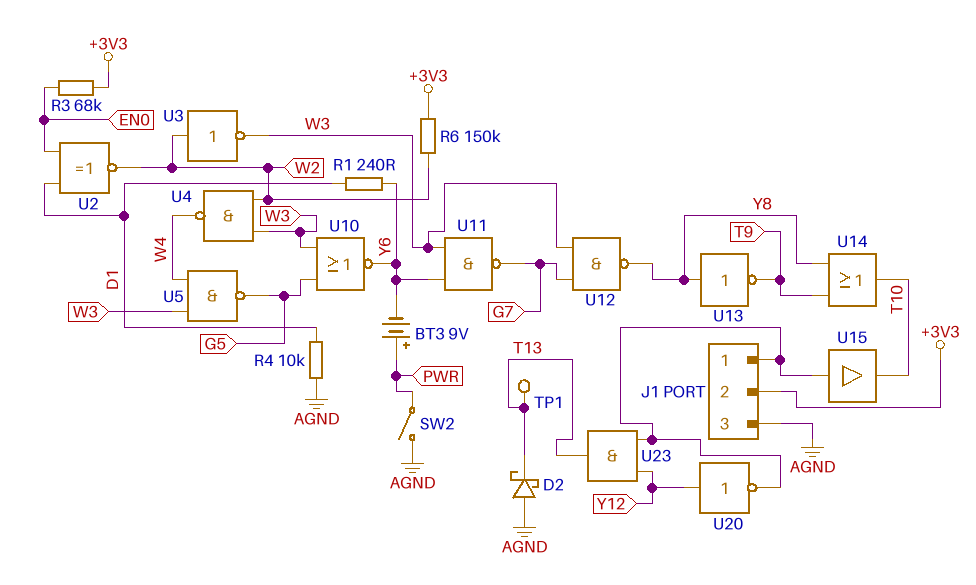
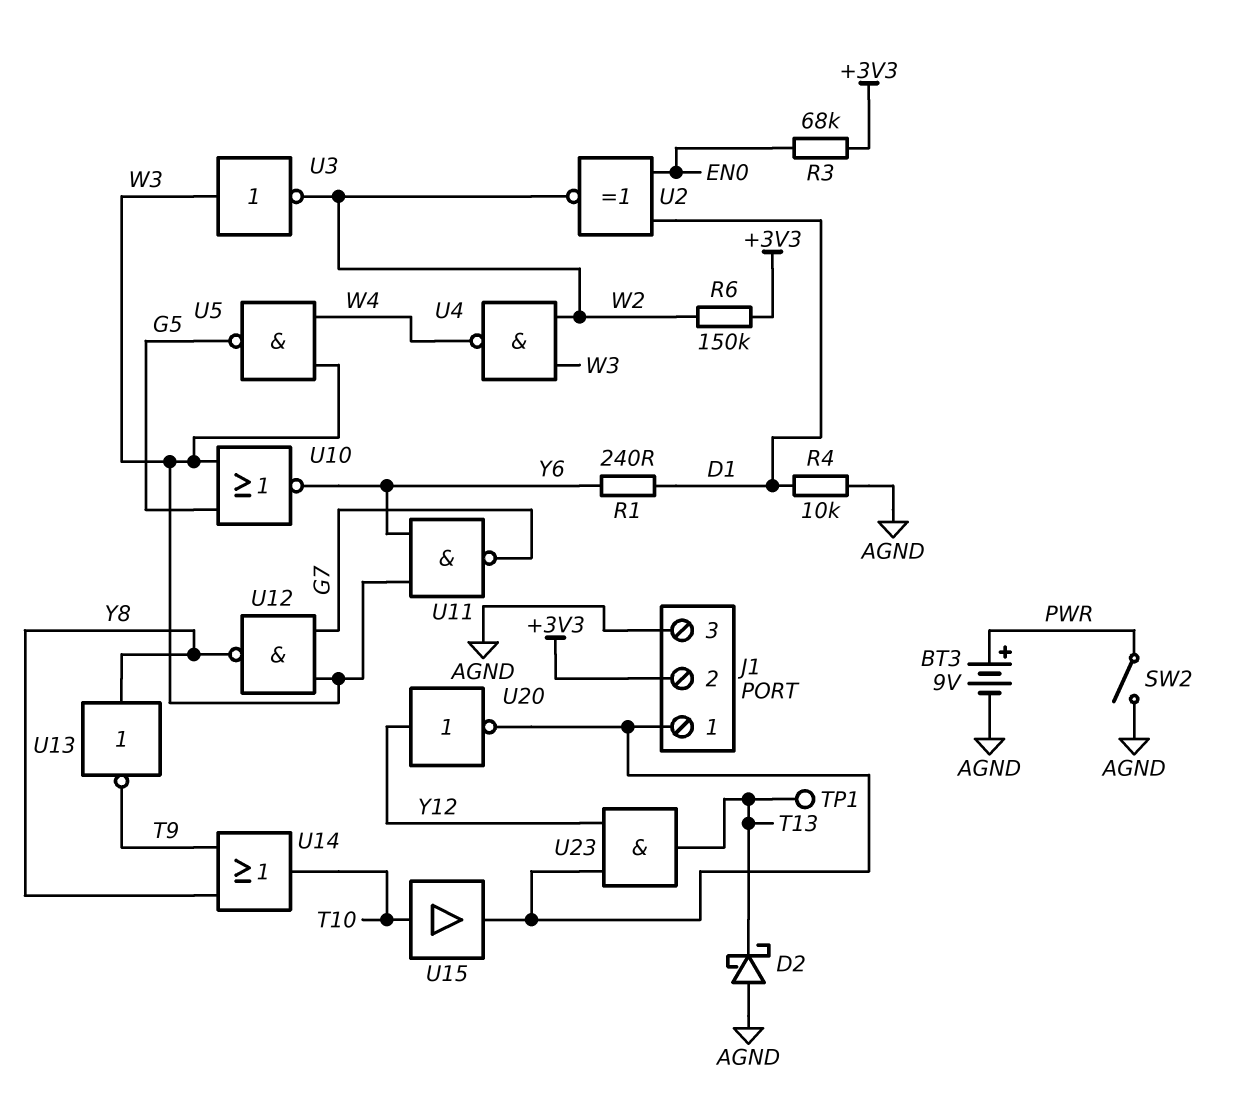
BT3: 9V (plus PWR, minus Y6) -> 9V (plus PWR, minus AGND)
U3: NOT (in W2, out W3) -> NOT (in W3, out W2)
U15: buffer (in J1/1, out T10) -> buffer (in T10, out J1/1)

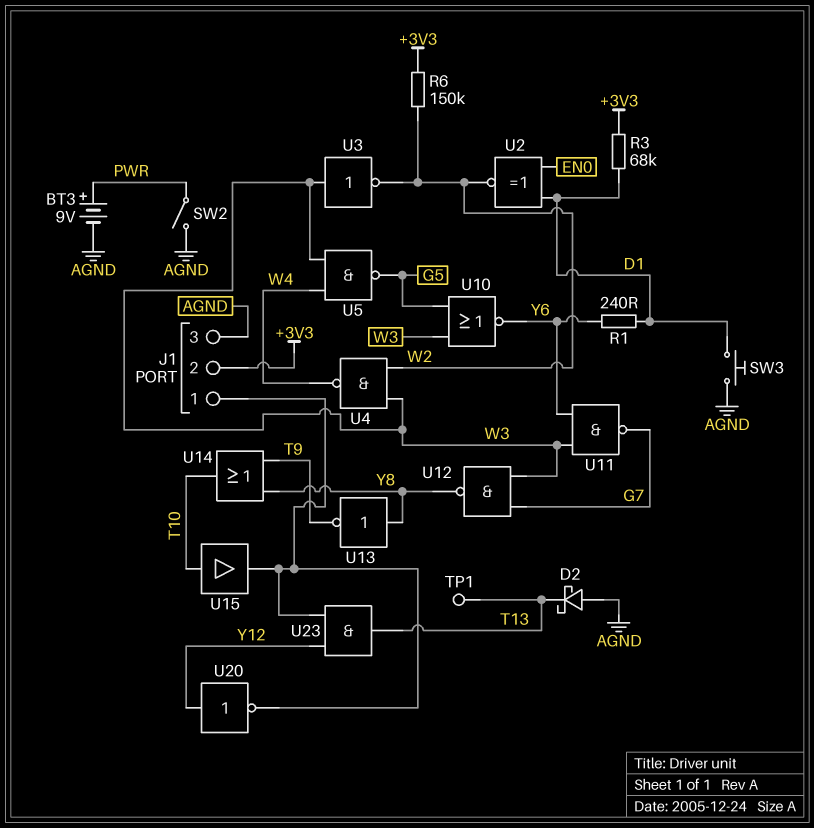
R3: 68k (+3V3, EN0) -> 68k (+3V3, D1)
R4: 10k (AGND, D1) -> none
SW3: none -> button (AGND, D1)

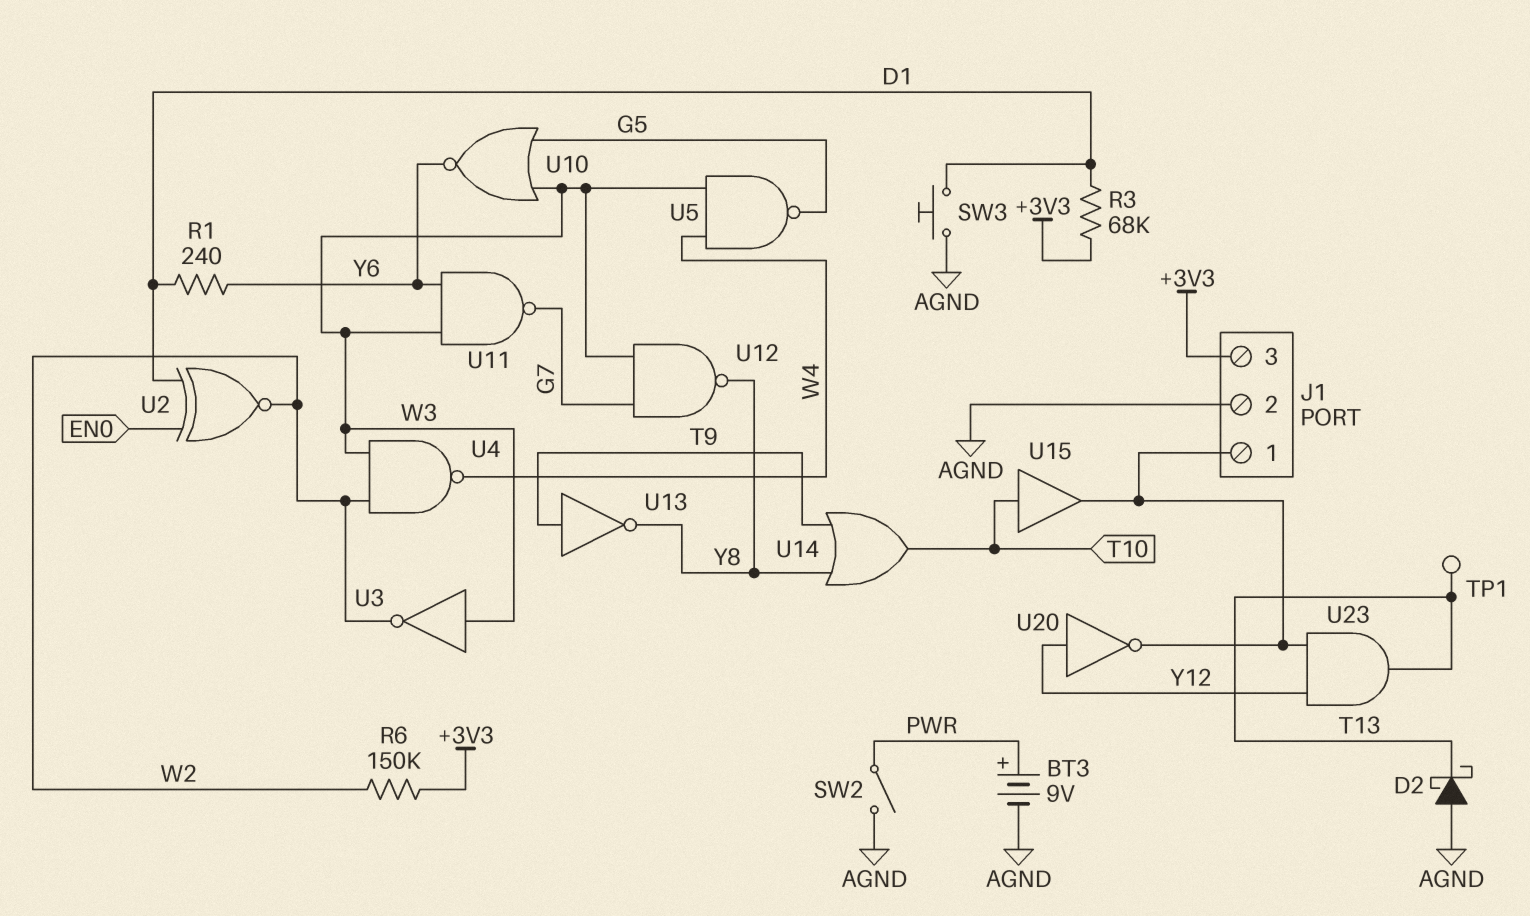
J1 pin 2: +3V3 -> AGND
J1 pin 3: AGND -> +3V3
U13: NOT (in Y8, out T9) -> NOT (in T9, out Y8)

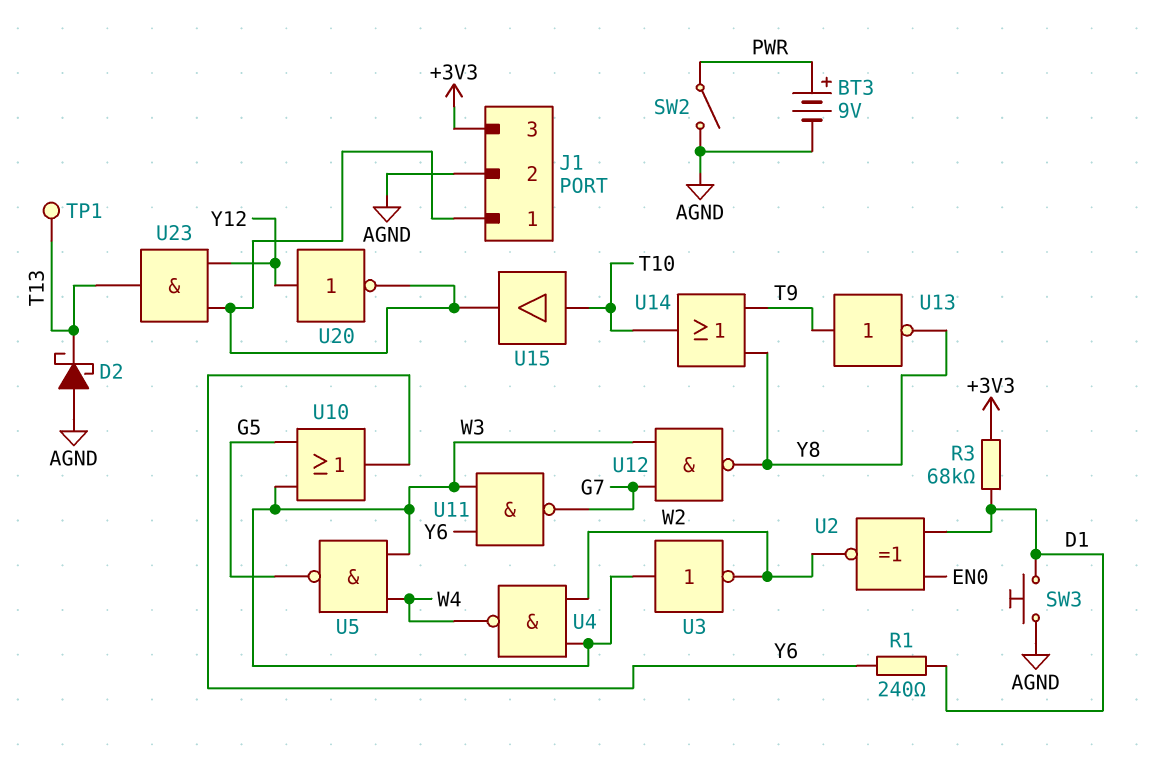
R6: 150k (+3V3, W2) -> none
U10: NOR (in G5, in W3, out Y6) -> OR (in G5, in W3, out Y6)

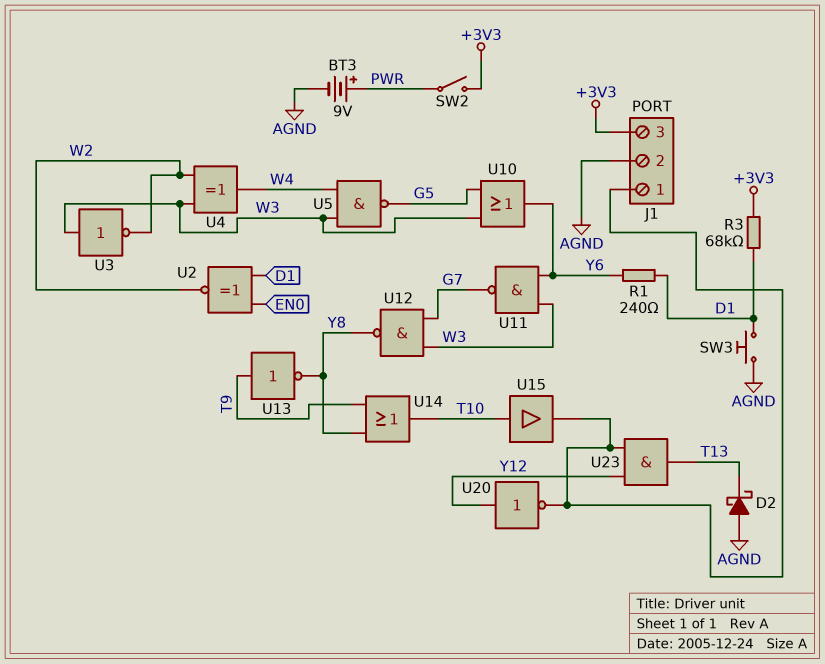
SW2: switch (AGND, PWR) -> switch (+3V3, PWR)
TP1: test point (T13) -> none
U4: NAND (in W2, in W3, out W4) -> XOR (in W2, in W3, out W4)

